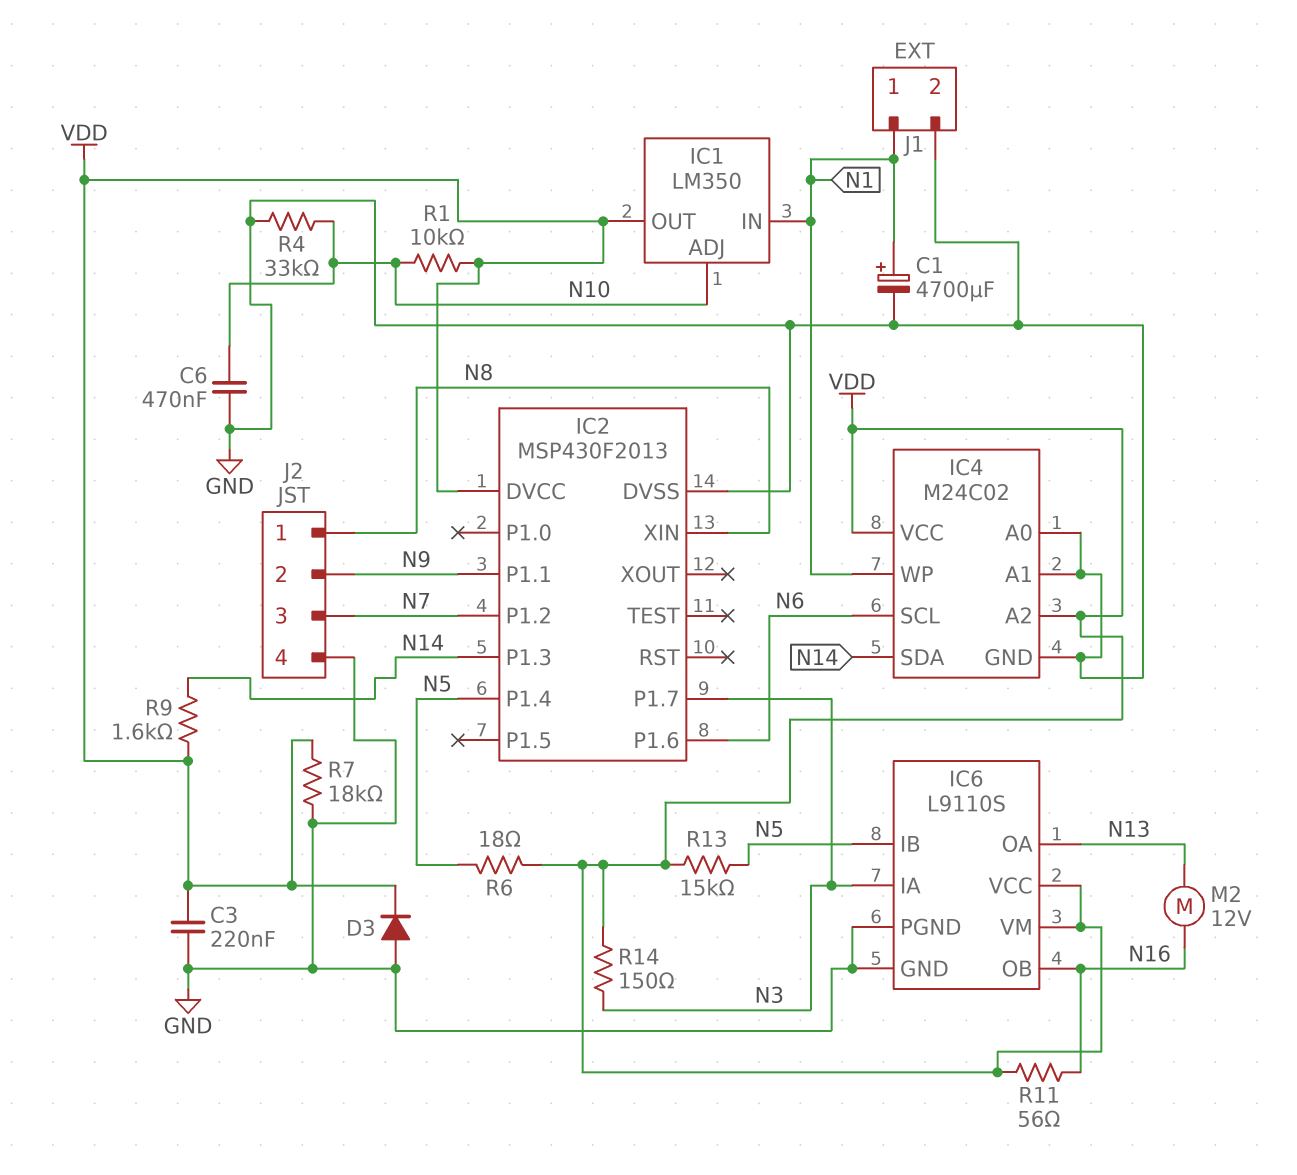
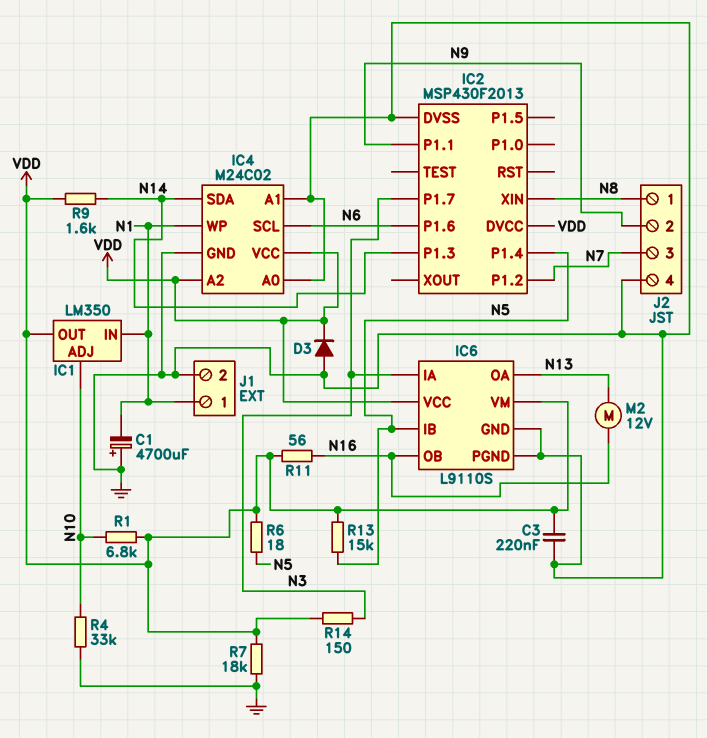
C1: 4700uF (plus N1, minus GND) -> 4700uF (plus GND, minus N1)
C6: 470nF (GND, N10) -> none
R1: 10k (N10, VDD) -> 6.8k (N10, VDD)

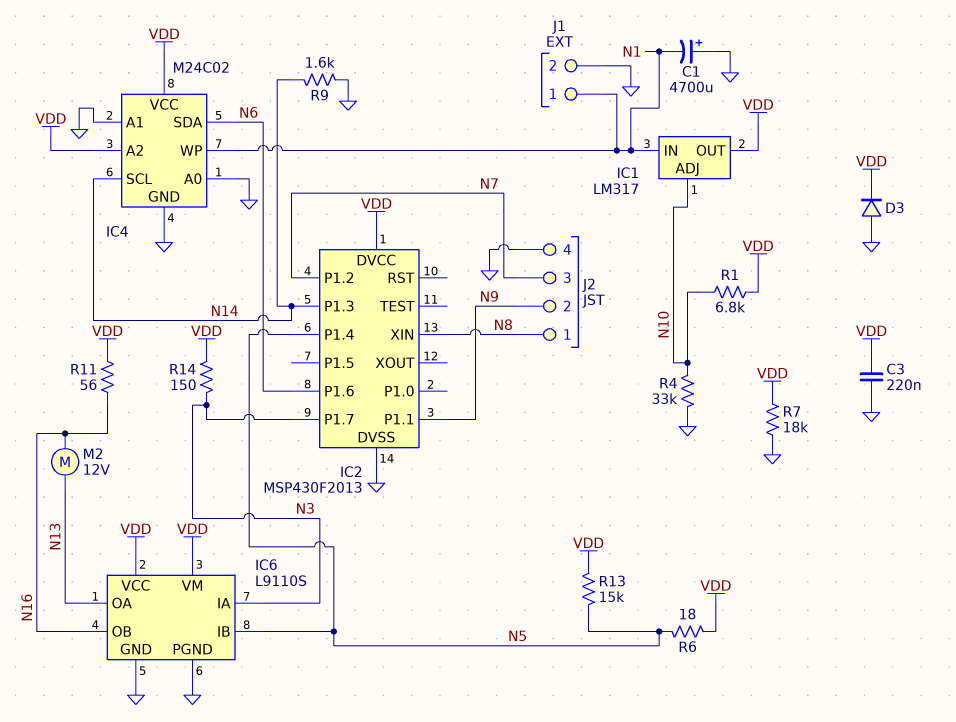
IC1: LM350 -> LM317
IC4 pin SCL: N6 -> N14
IC4 pin SDA: N14 -> N6
R9: 1.6k (N14, VDD) -> 1.6k (GND, N14)

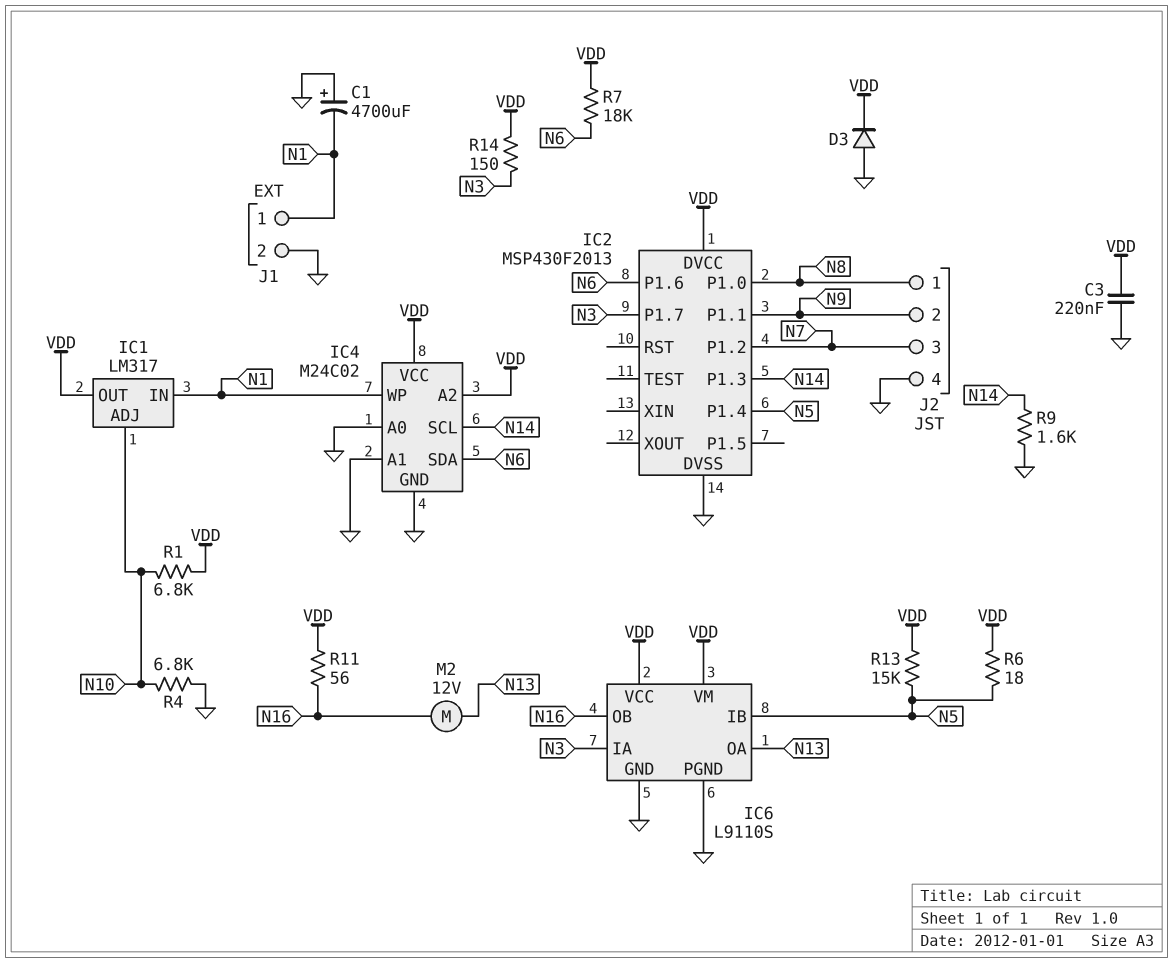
IC2 pin P1.0: none -> N8
IC2 pin XIN: N8 -> none
R4: 33k (GND, N10) -> 6.8k (GND, N10)
R7: 18k (GND, VDD) -> 18k (N6, VDD)

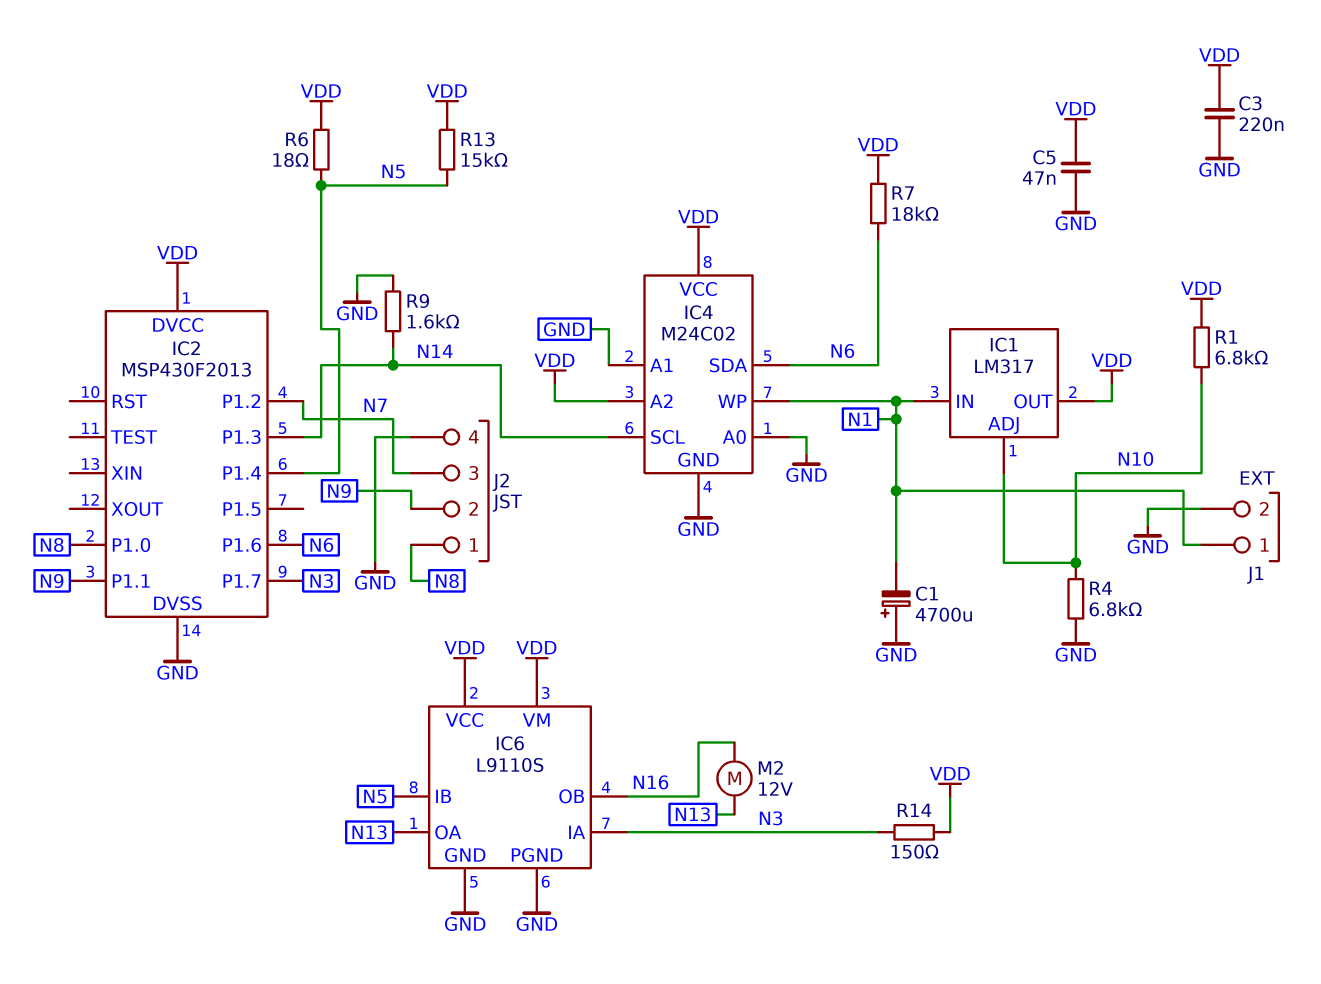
C5: none -> 47nF (GND, VDD)
D3: diode (A GND, K VDD) -> none
R11: 56 (N16, VDD) -> none

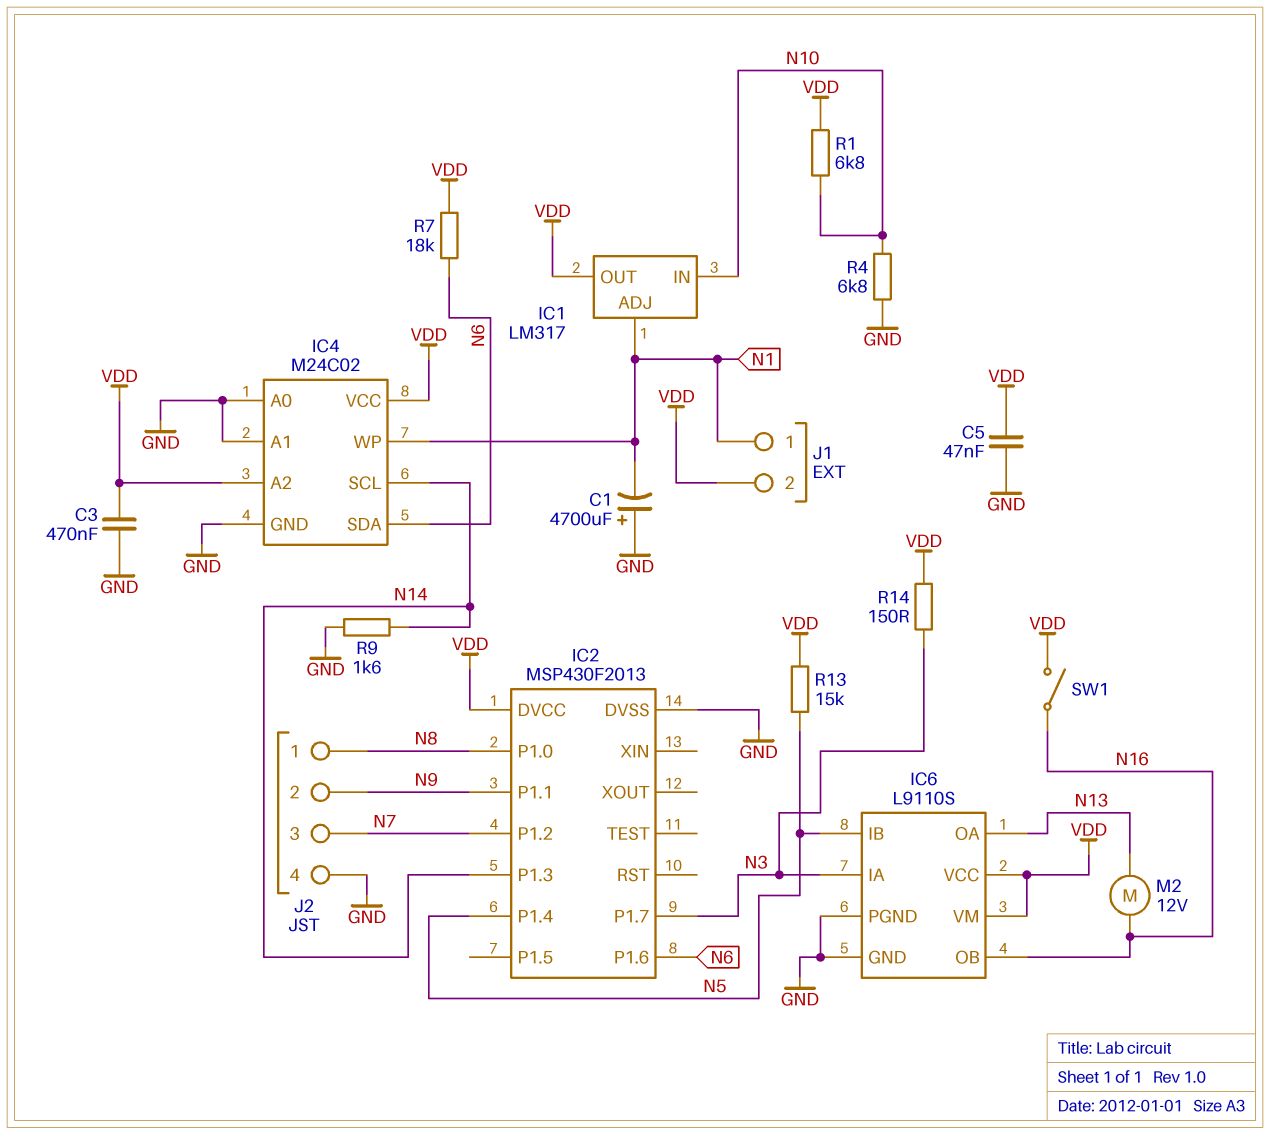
C3: 220nF (GND, VDD) -> 470nF (GND, VDD)
IC1 pin ADJ: N10 -> N1
IC1 pin IN: N1 -> N10
J1 pin 2: GND -> VDD
R6: 18 (N5, VDD) -> none
SW1: none -> switch (N16, VDD)

